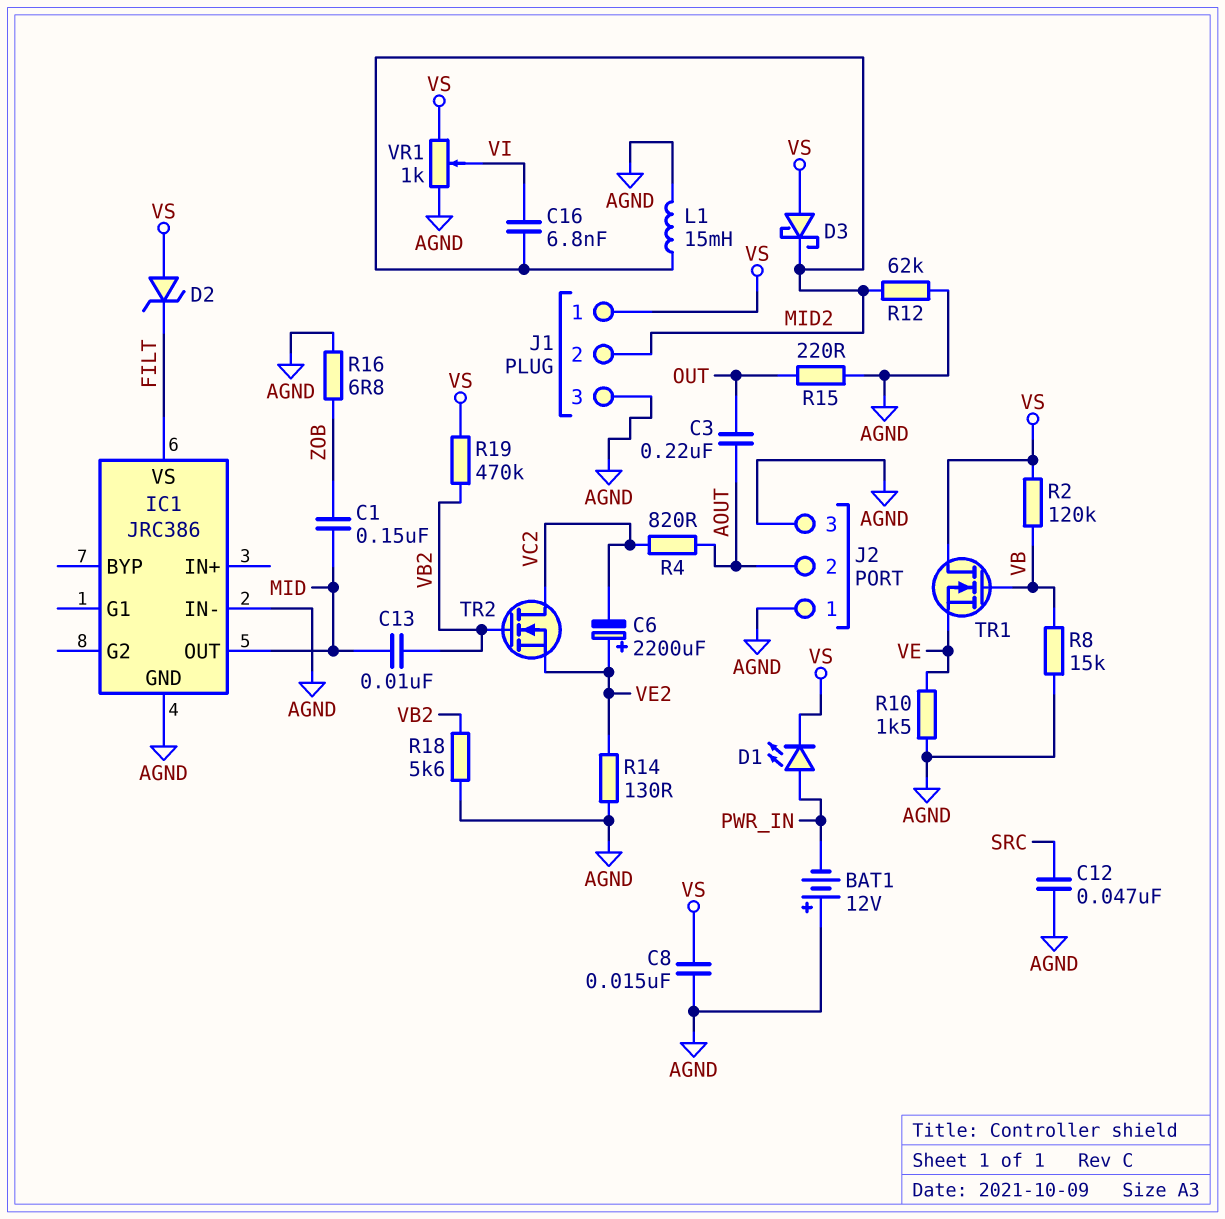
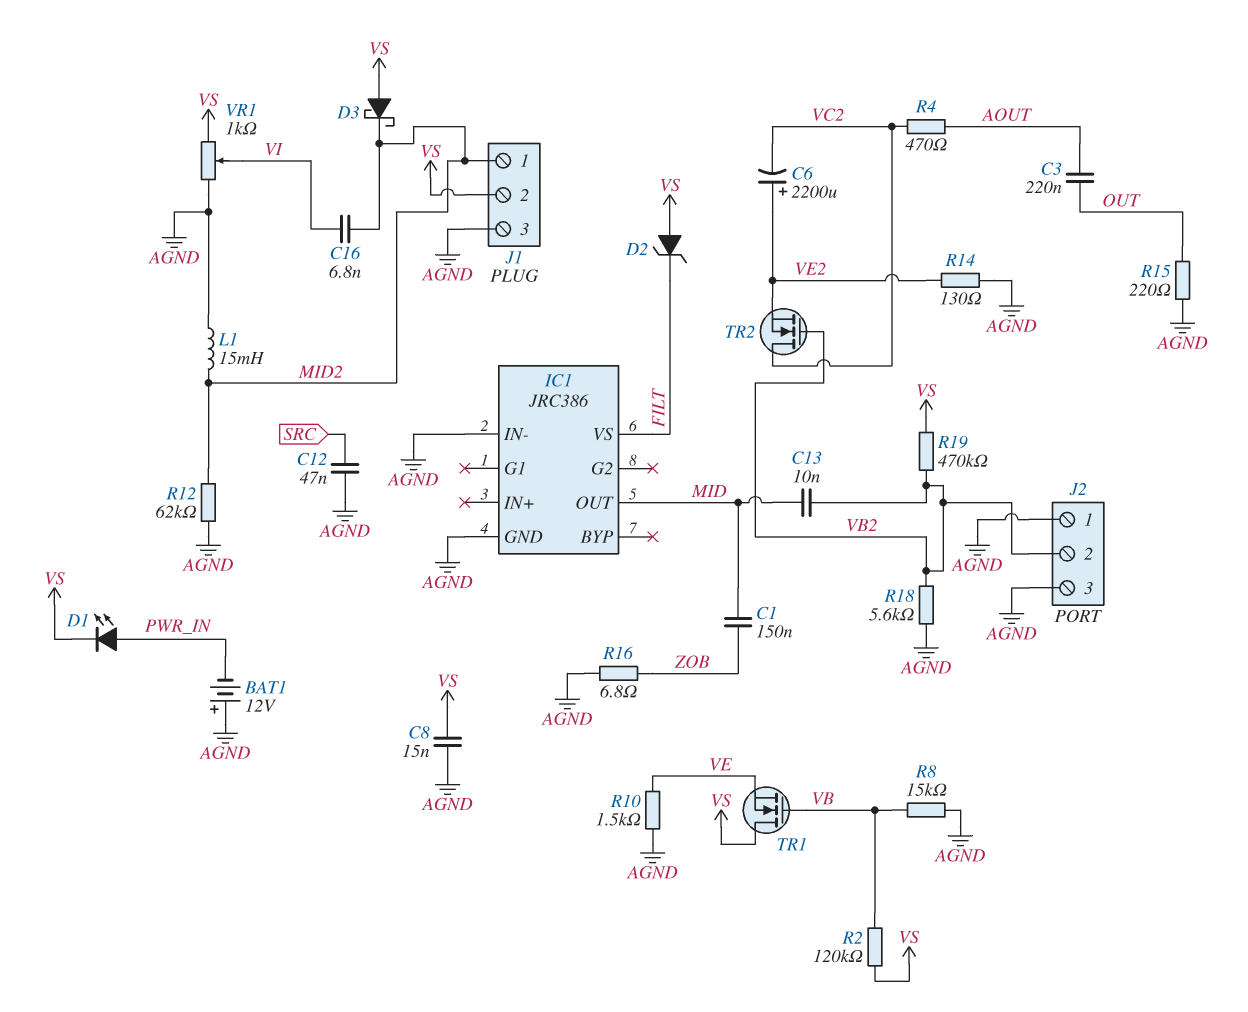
J1 pin 1: VS -> MID2
J1 pin 2: MID2 -> VS
J2 pin 2: AOUT -> VB2
R4: 820 (AOUT, VC2) -> 470 (AOUT, VC2)

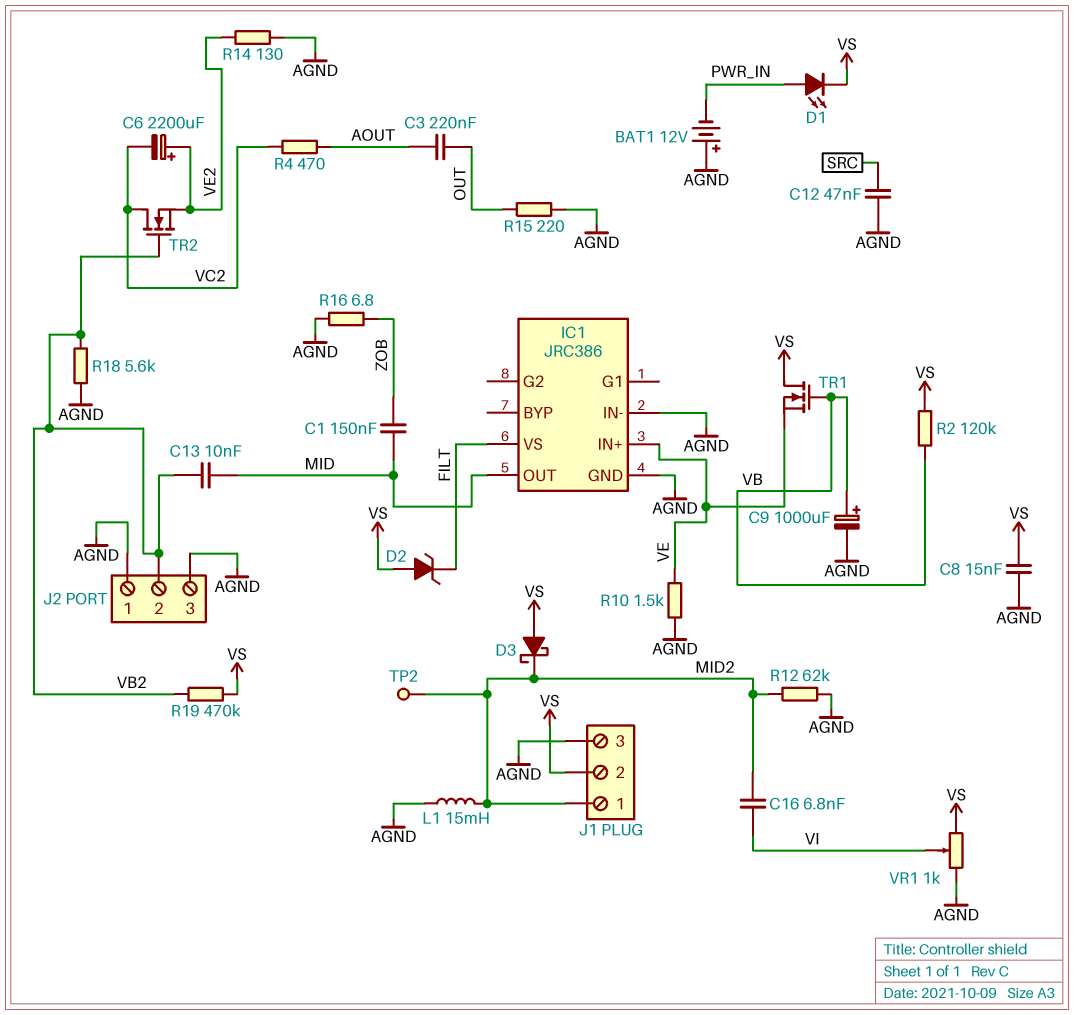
C9: none -> 1000uF (plus VB, minus AGND)
IC1 pin IN+: none -> VE
R8: 15k (AGND, VB) -> none
TP2: none -> test point (MID2)

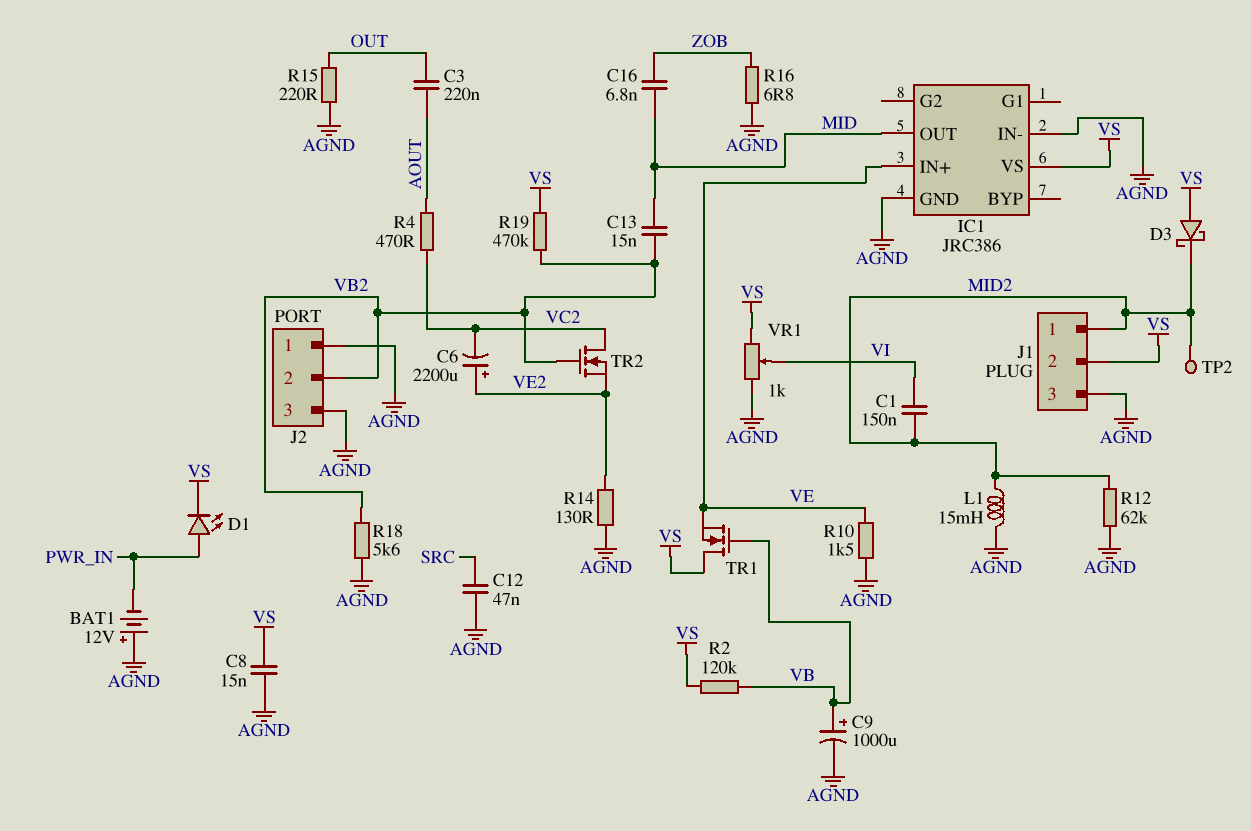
C1: 150nF (MID, ZOB) -> 150nF (MID2, VI)
C13: 10nF (MID, VB2) -> 15nF (MID, VB2)
C16: 6.8nF (MID2, VI) -> 6.8nF (MID, ZOB)
D2: zener (A VS, K FILT) -> none
IC1 pin VS: FILT -> VS

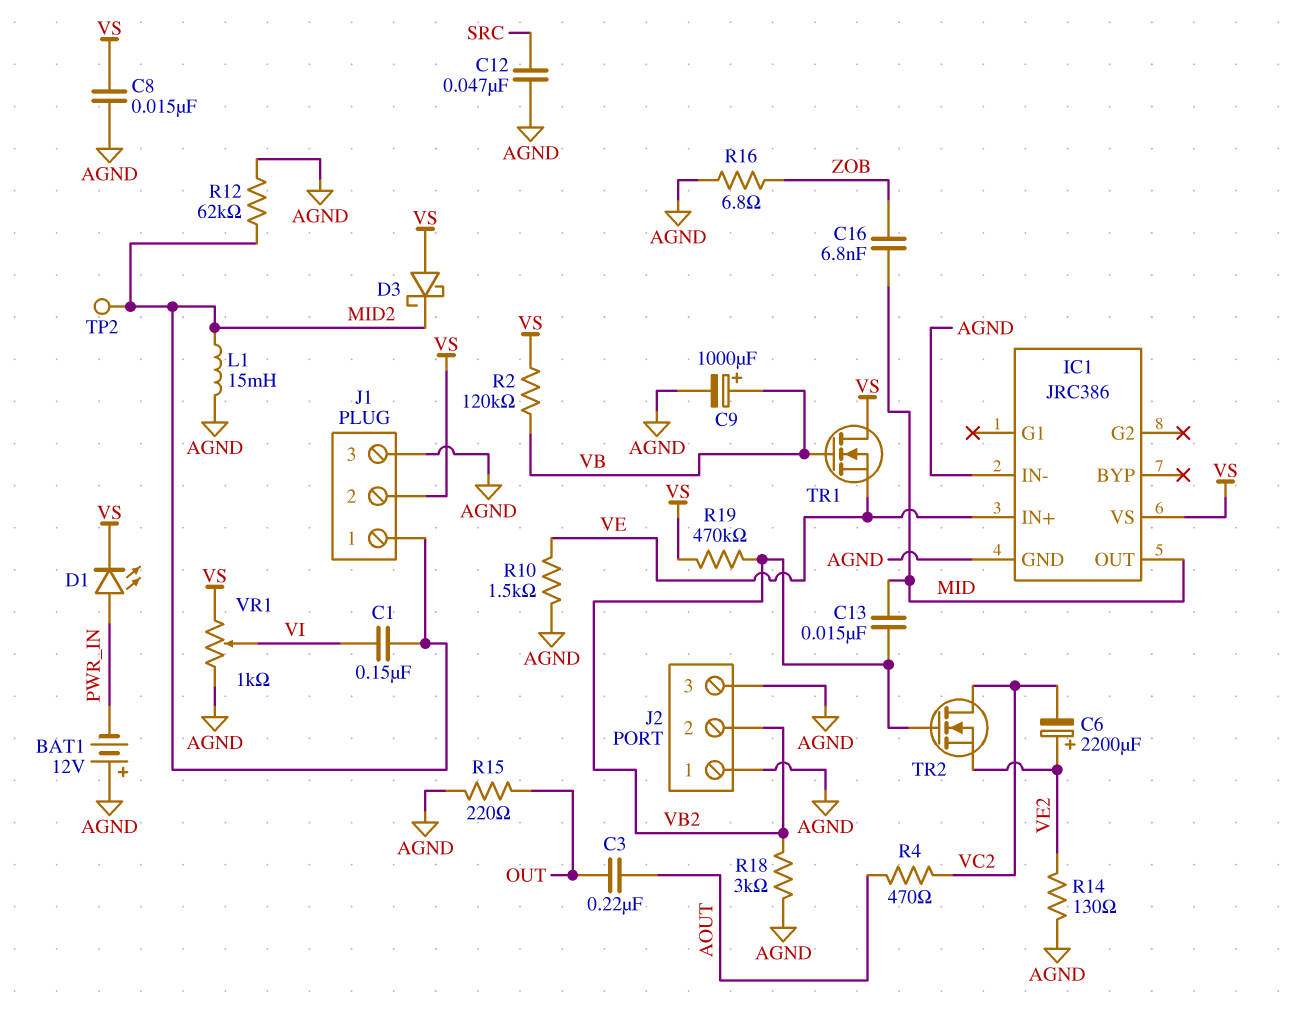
R18: 5.6k (AGND, VB2) -> 3k (AGND, VB2)

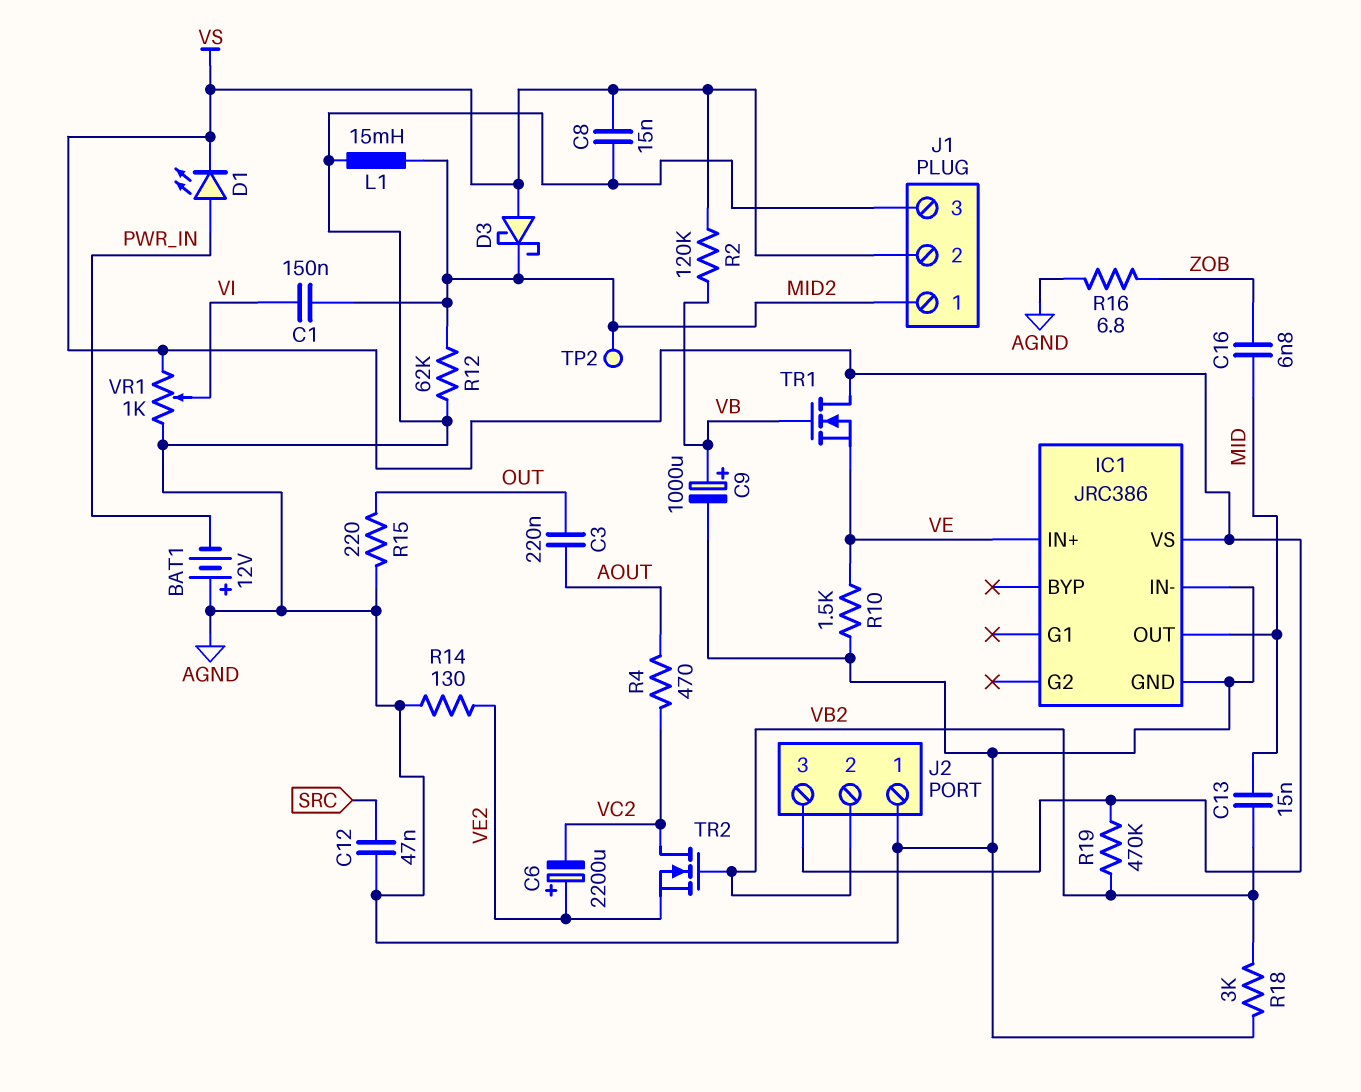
J2 pin 3: AGND -> VS

